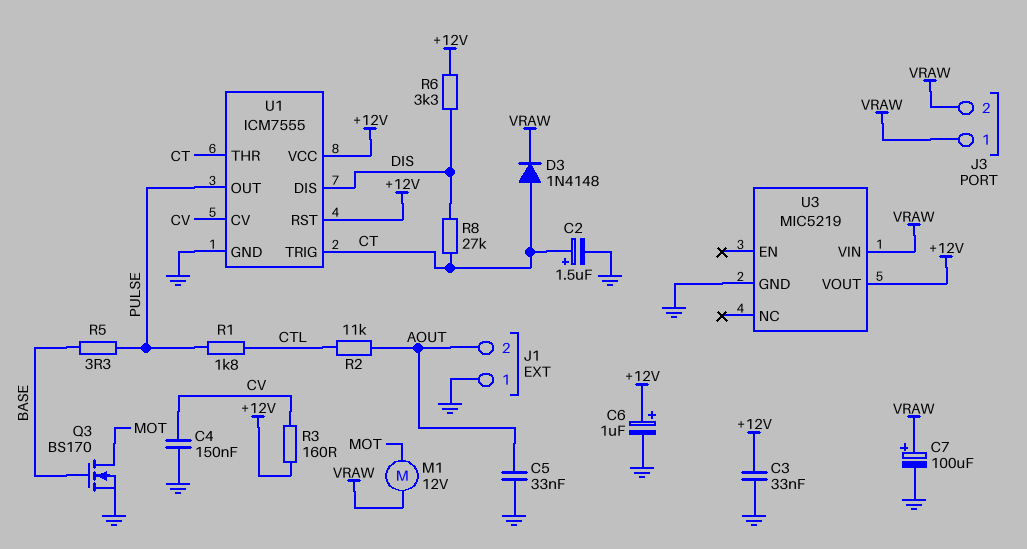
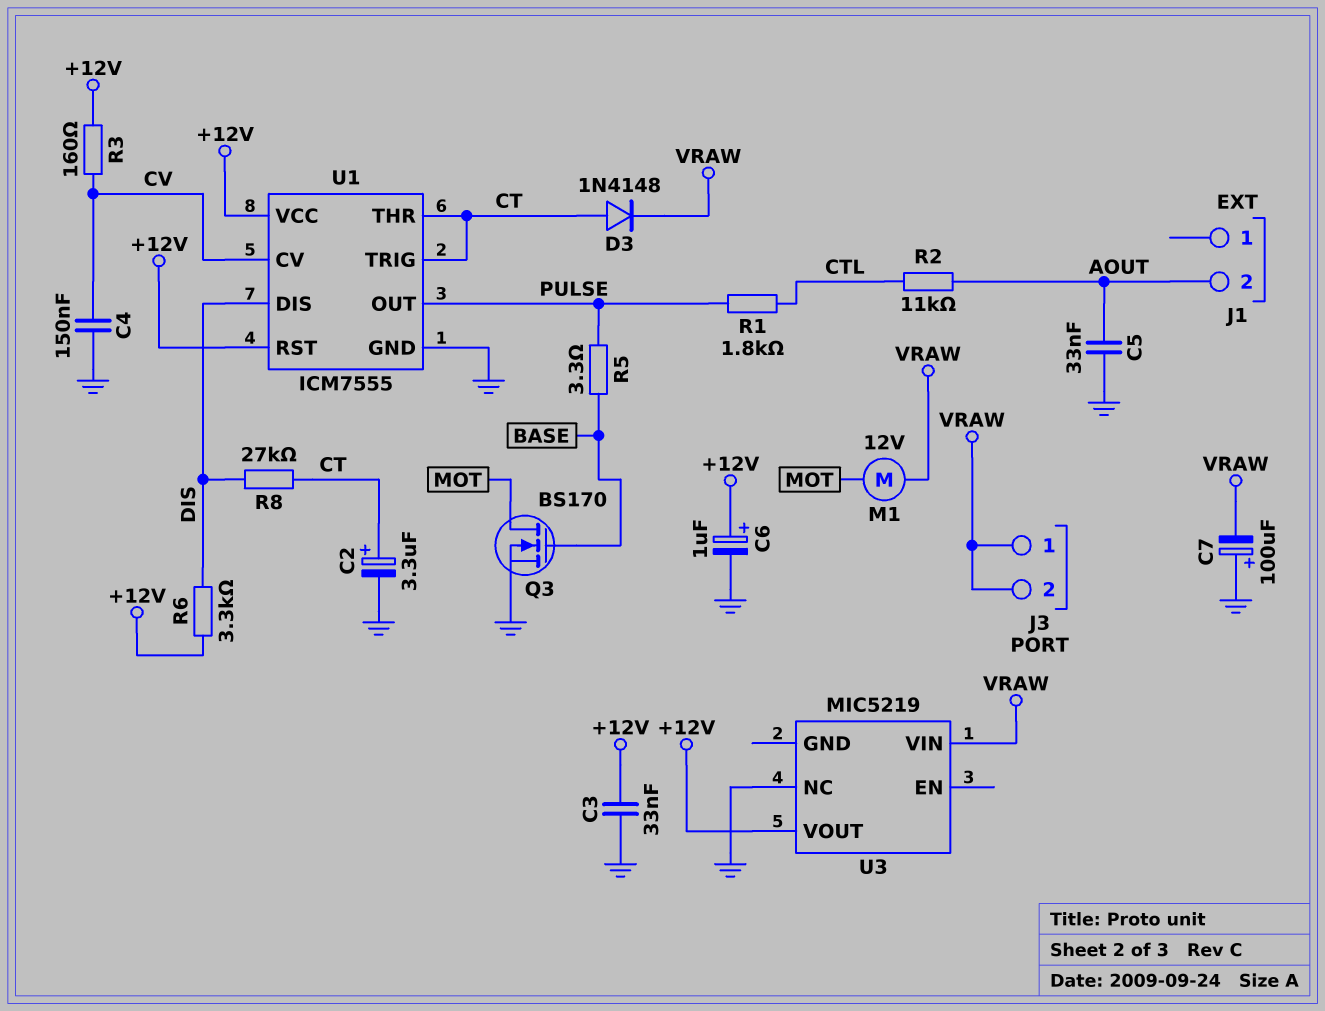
C2: 1.5uF (plus CT, minus GND) -> 3.3uF (plus CT, minus GND)
C7: 100uF (plus VRAW, minus GND) -> 100uF (plus GND, minus VRAW)
J1 pin 1: GND -> none
U3 pin GND: GND -> none
U3 pin NC: none -> GND

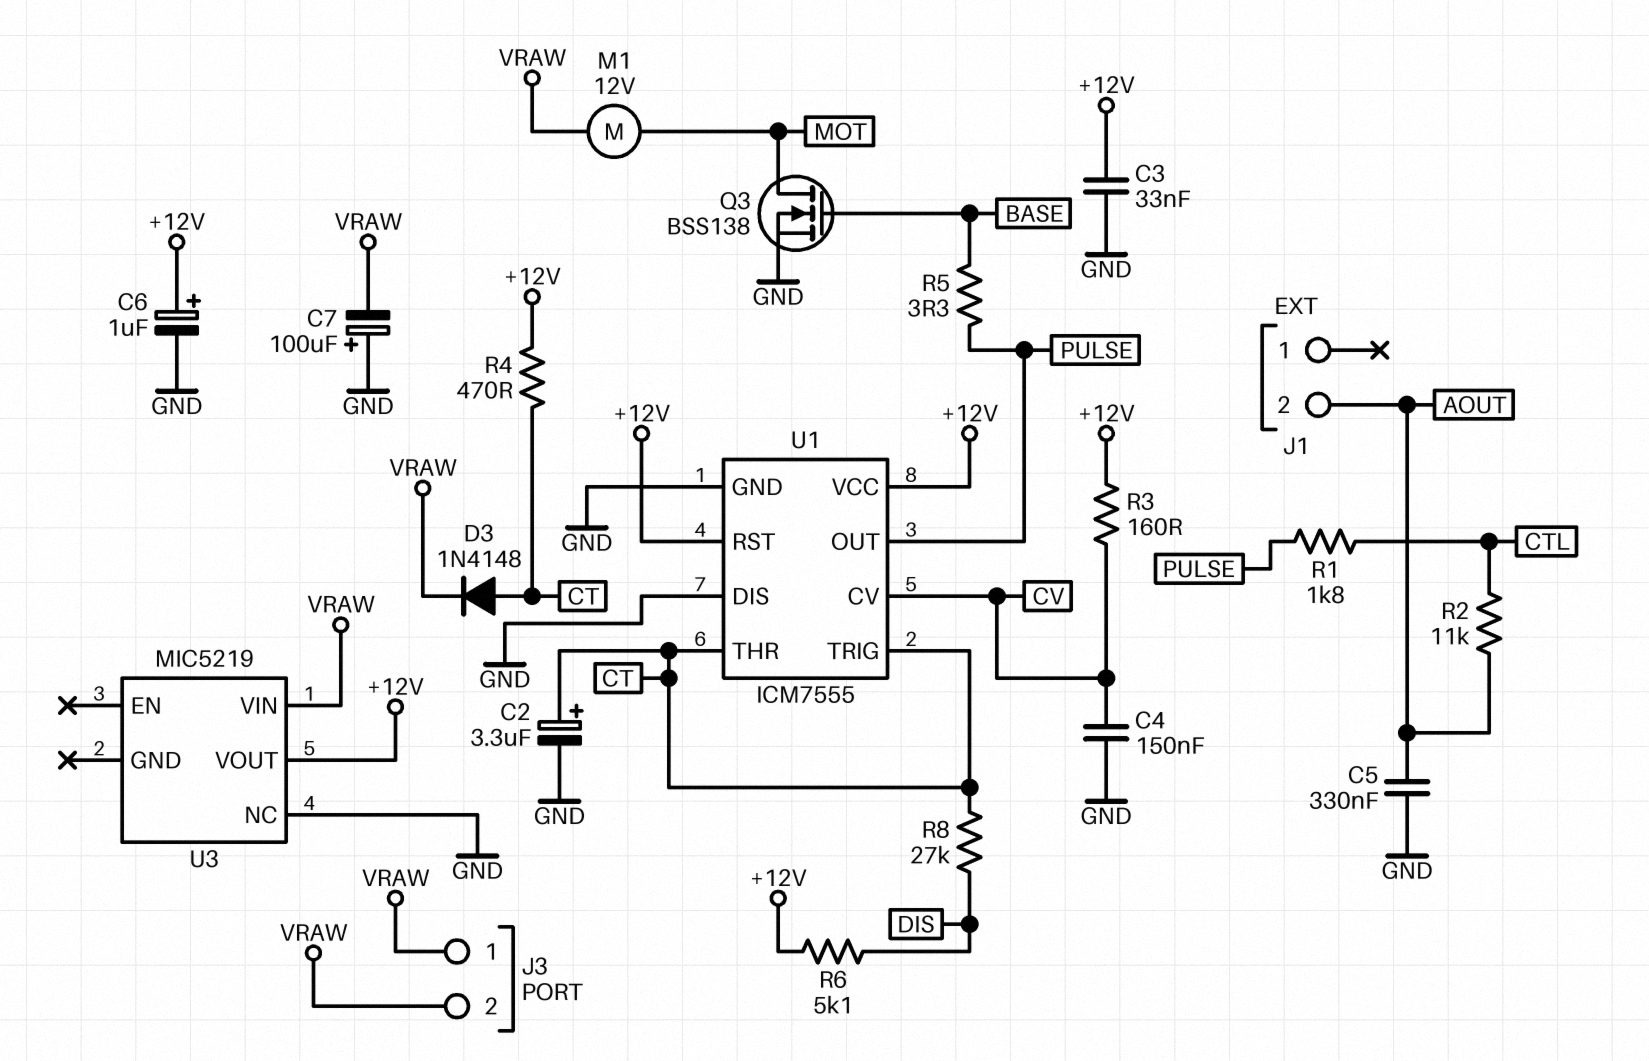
C5: 33nF (AOUT, GND) -> 330nF (AOUT, GND)
Q3: NMOS BS170 (G BASE, D MOT, S GND) -> NMOS BSS138 (G BASE, D MOT, S GND)
R4: none -> 470 (+12V, CT)
R6: 3.3k (+12V, DIS) -> 5.1k (+12V, DIS)
U1 pin DIS: DIS -> GND

